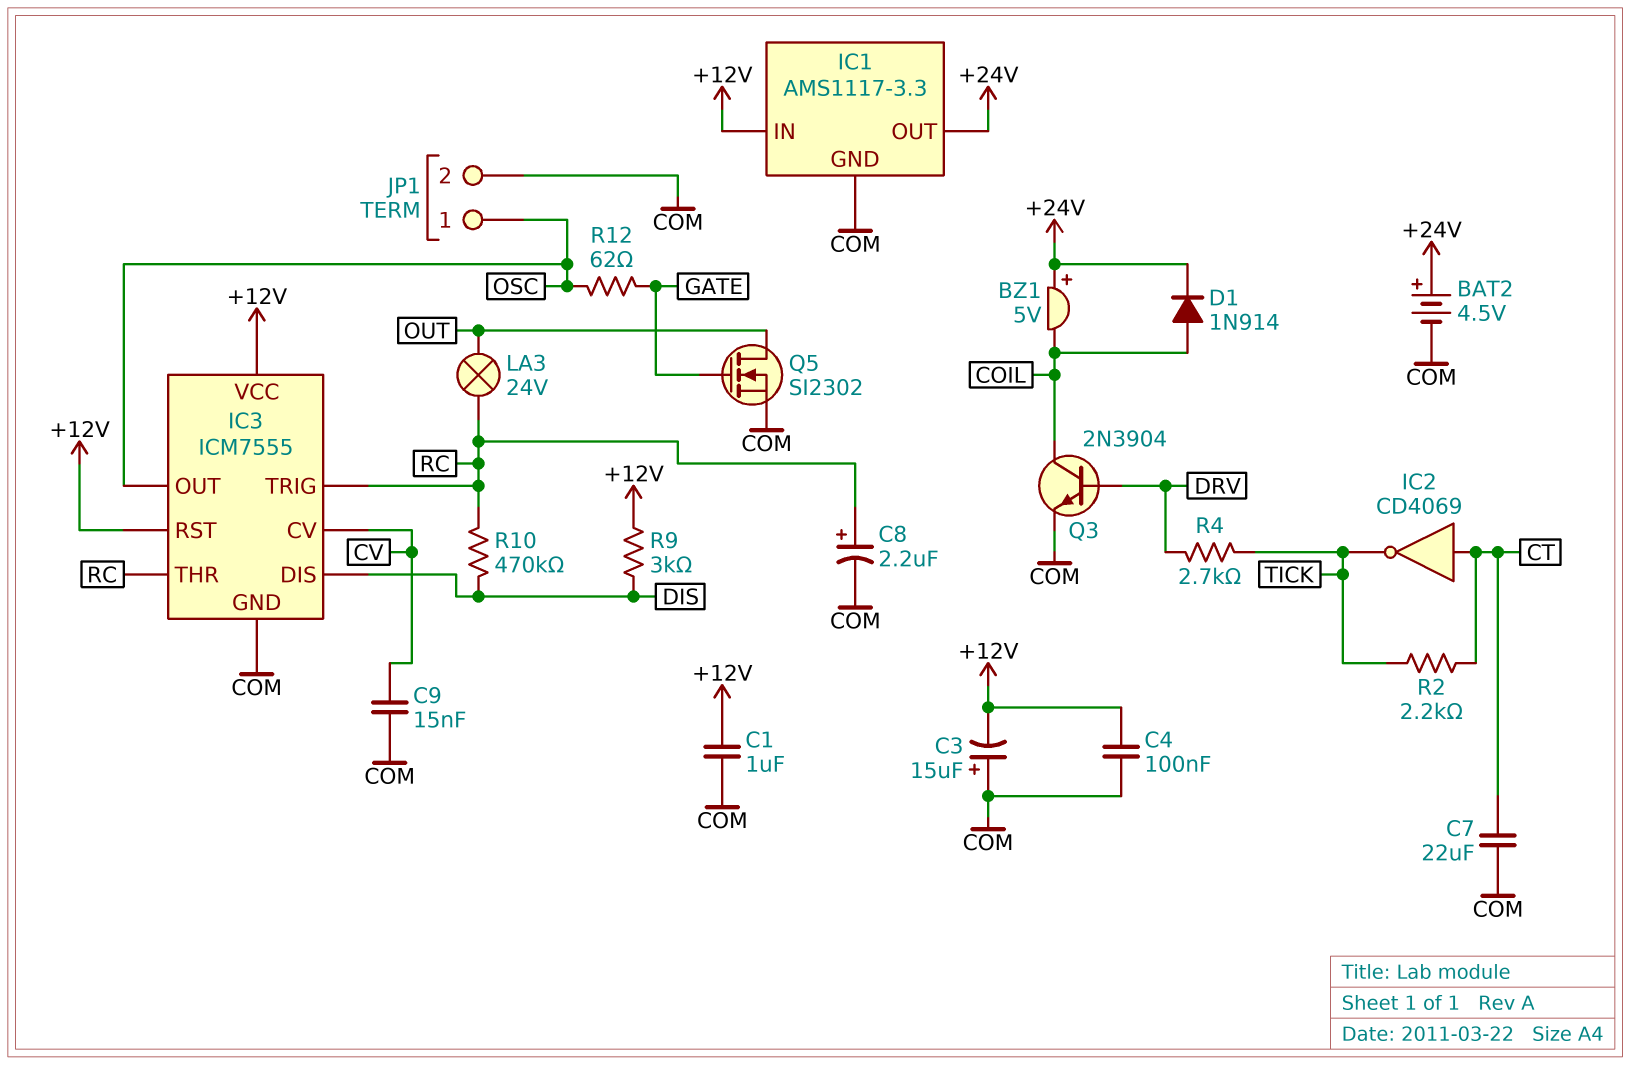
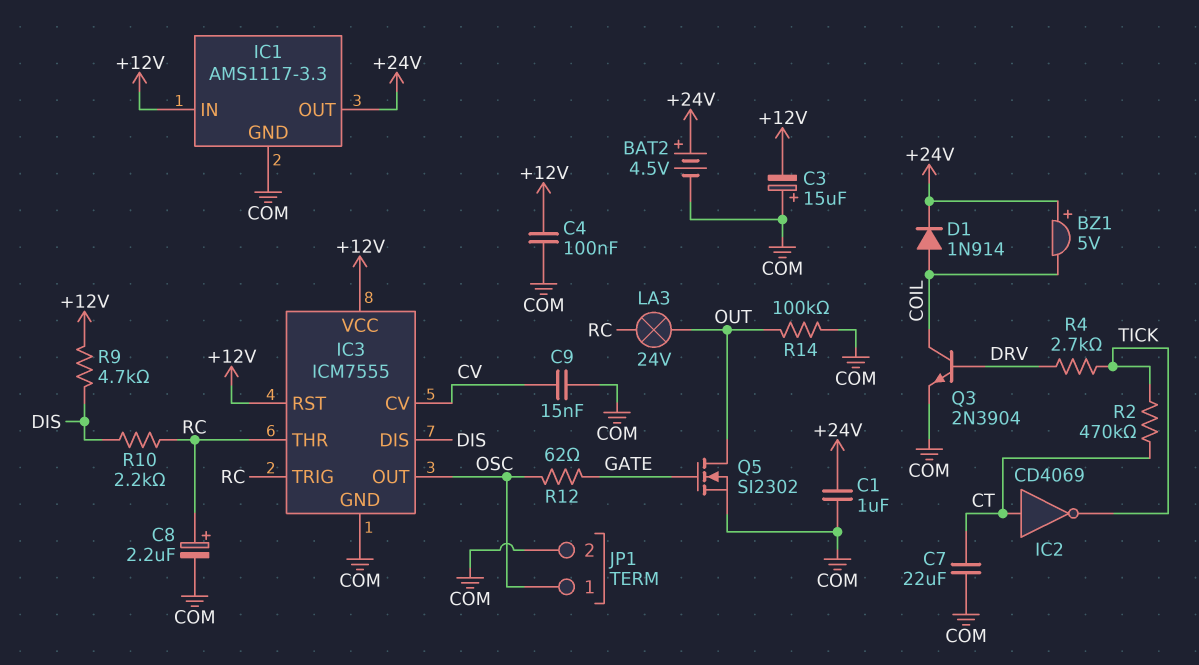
C1: 1uF (+12V, COM) -> 1uF (+24V, COM)
R2: 2.2k (CT, TICK) -> 470k (CT, TICK)
R9: 3k (+12V, DIS) -> 4.7k (+12V, DIS)
R10: 470k (DIS, RC) -> 2.2k (DIS, RC)
R14: none -> 100k (COM, OUT)

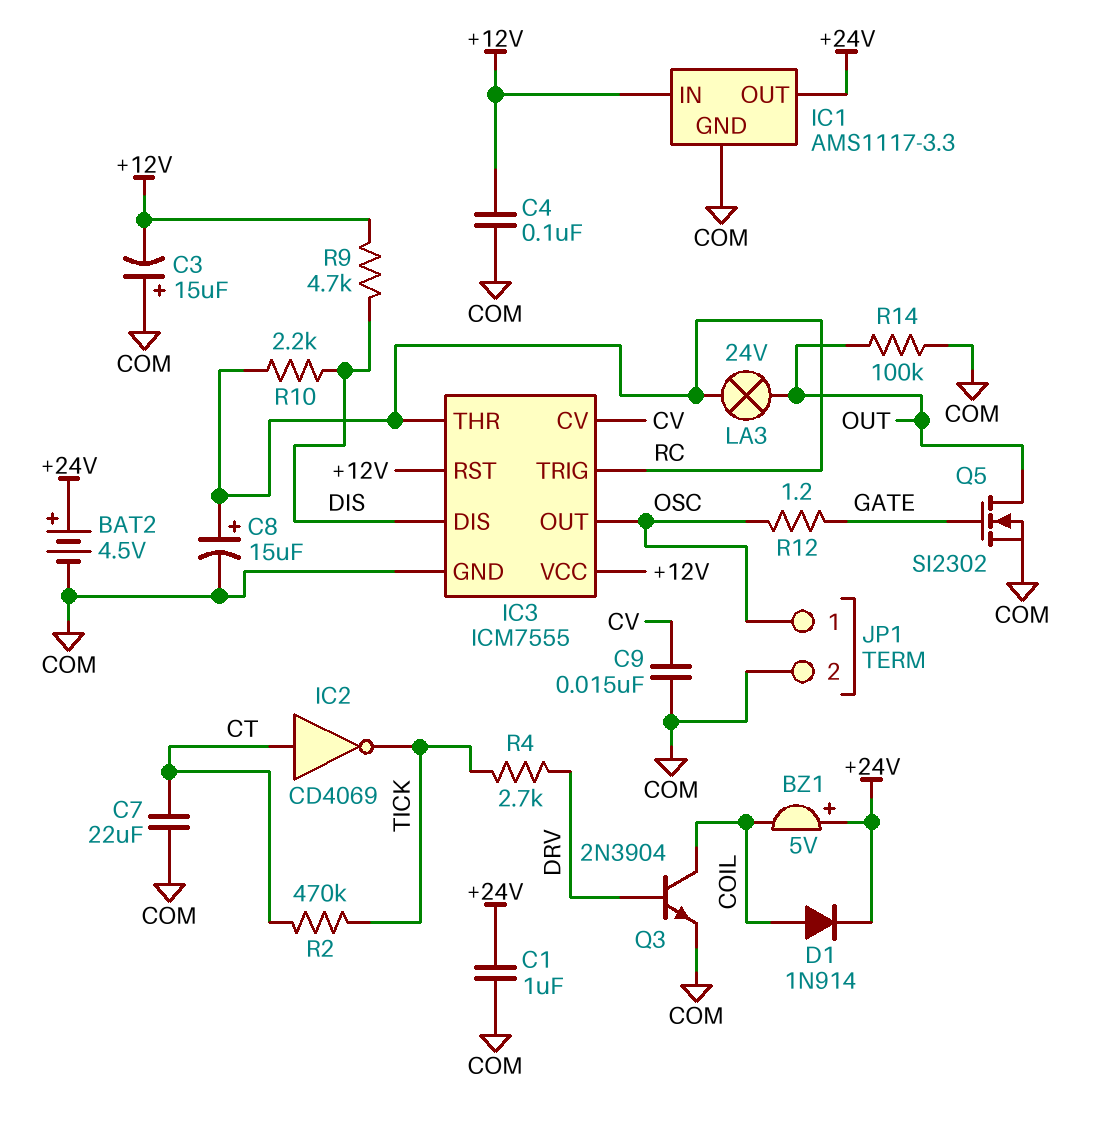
C8: 2.2uF (plus RC, minus COM) -> 15uF (plus RC, minus COM)
R12: 62 (GATE, OSC) -> 1.2 (GATE, OSC)

